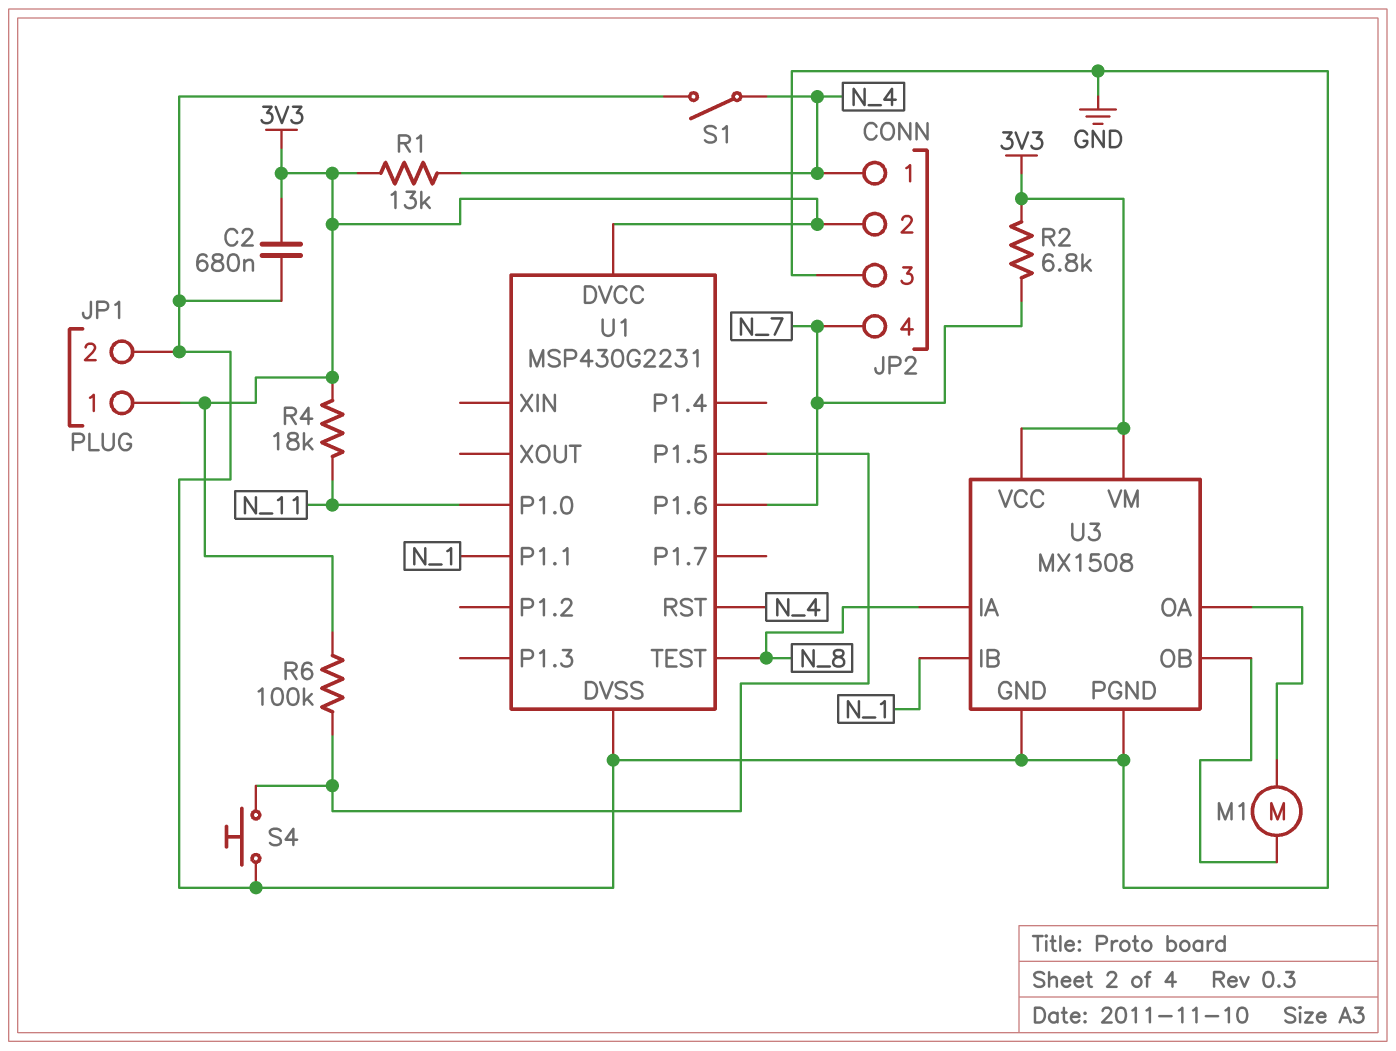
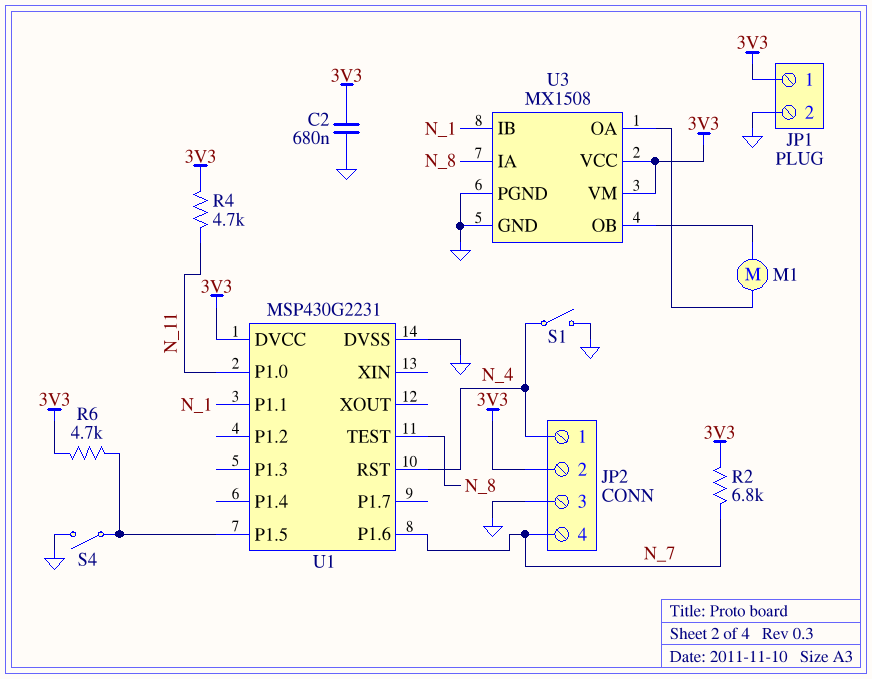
R1: 13k (3V3, N_4) -> none
R4: 18k (3V3, N_11) -> 4.7k (3V3, N_11)
R6: 100k (3V3, U1/P1.5) -> 4.7k (3V3, U1/P1.5)
S4: button (GND, U1/P1.5) -> switch (GND, U1/P1.5)

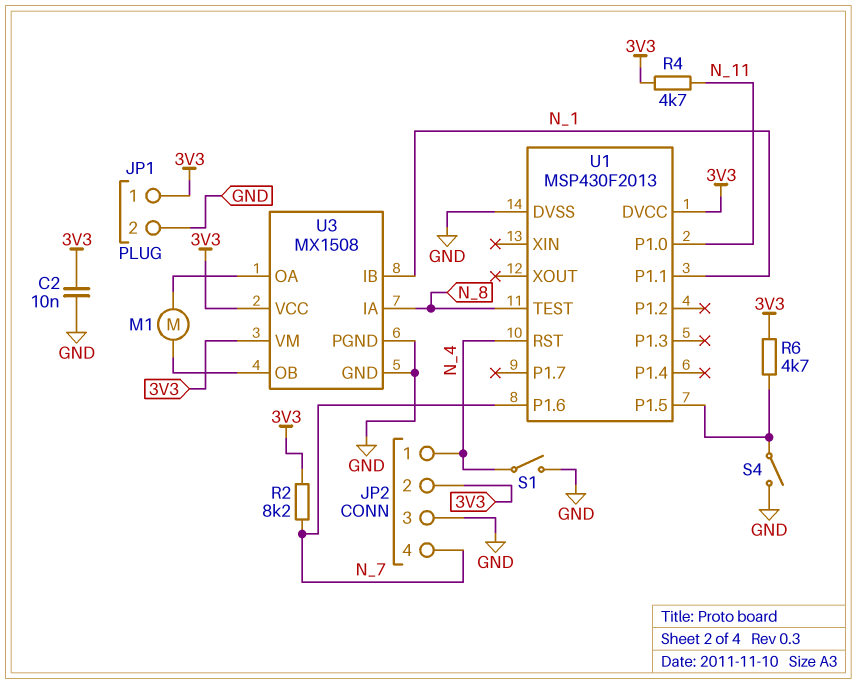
C2: 680nF (3V3, GND) -> 10nF (3V3, GND)
R2: 6.8k (3V3, N_7) -> 8.2k (3V3, N_7)
U1: MSP430G2231 -> MSP430F2013

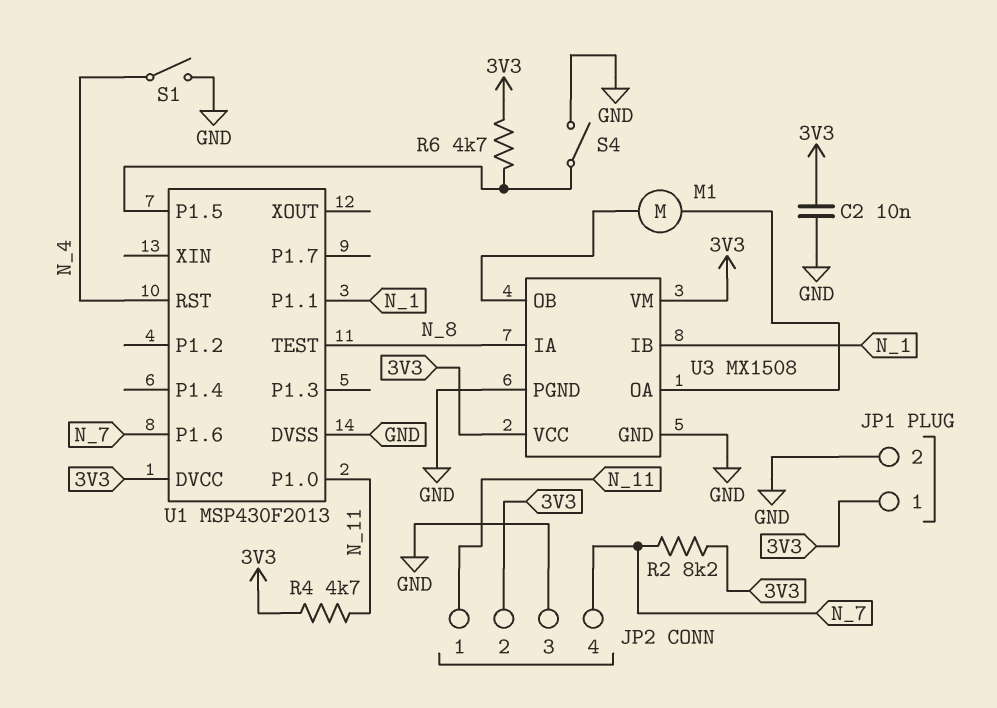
JP2 pin 1: N_4 -> N_11

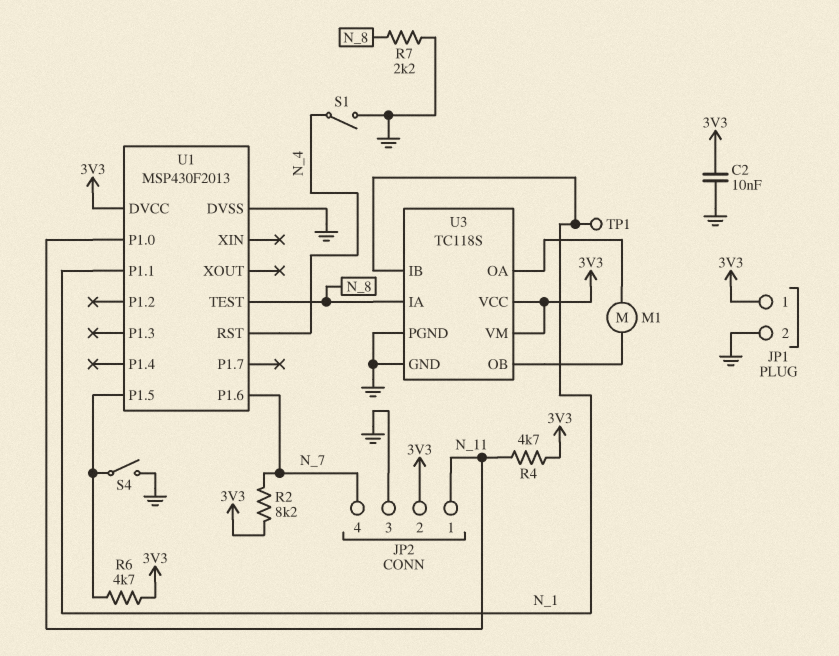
R7: none -> 2.2k (GND, N_8)
TP1: none -> test point (N_1)
U3: MX1508 -> TC118S

